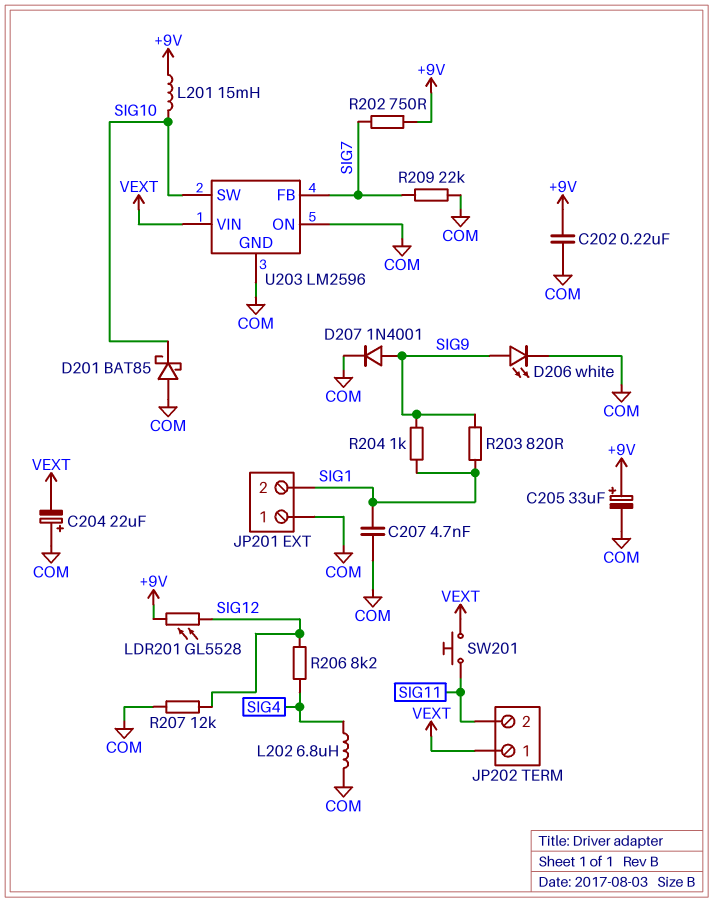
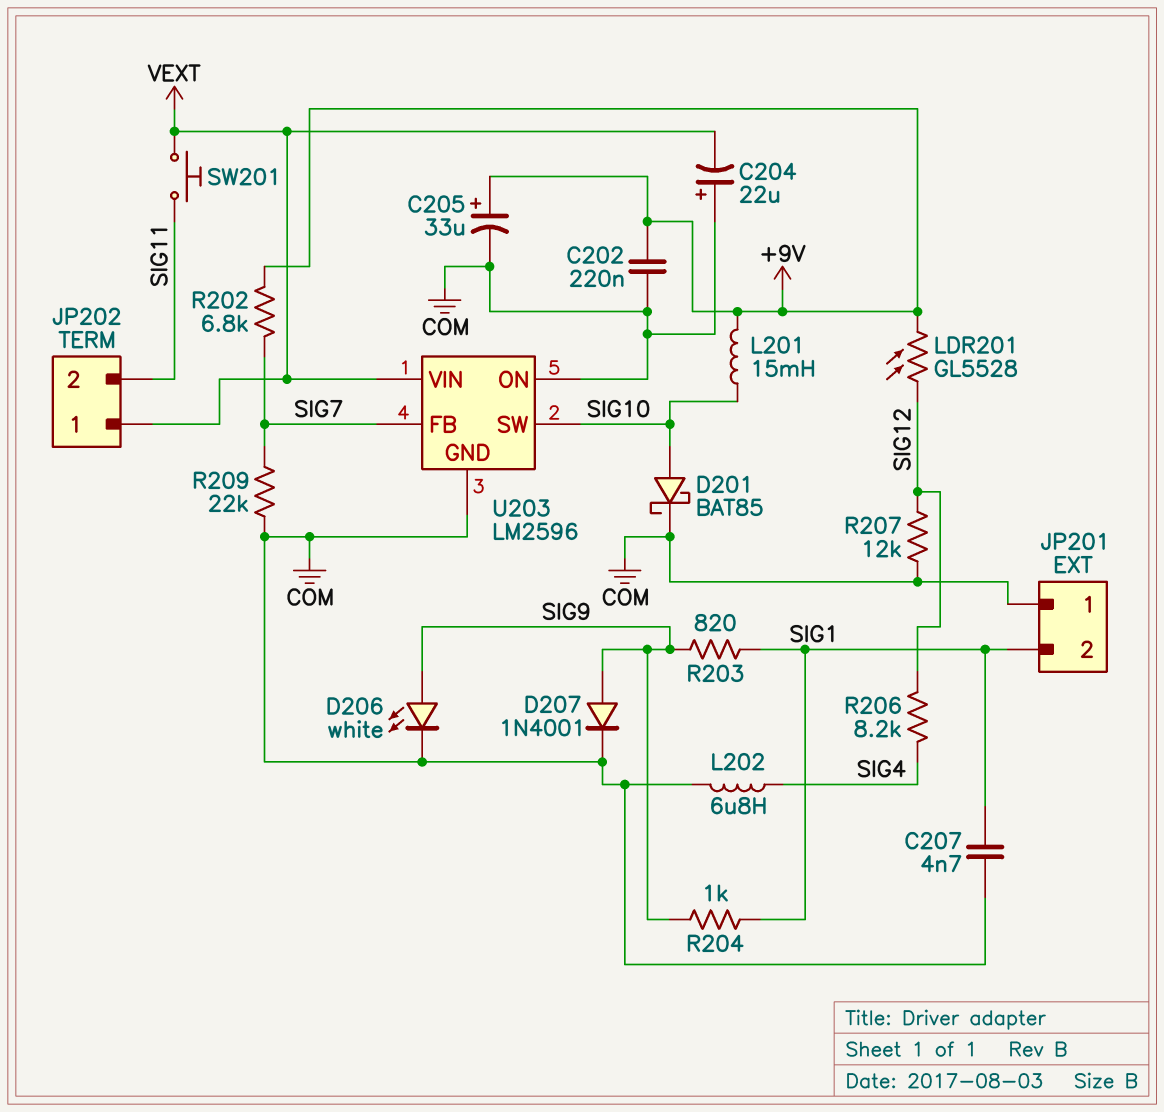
D201: schottky BAT85 (A COM, K SIG10) -> schottky BAT85 (A SIG10, K COM)
R202: 750 (+9V, SIG7) -> 6.8k (+9V, SIG7)

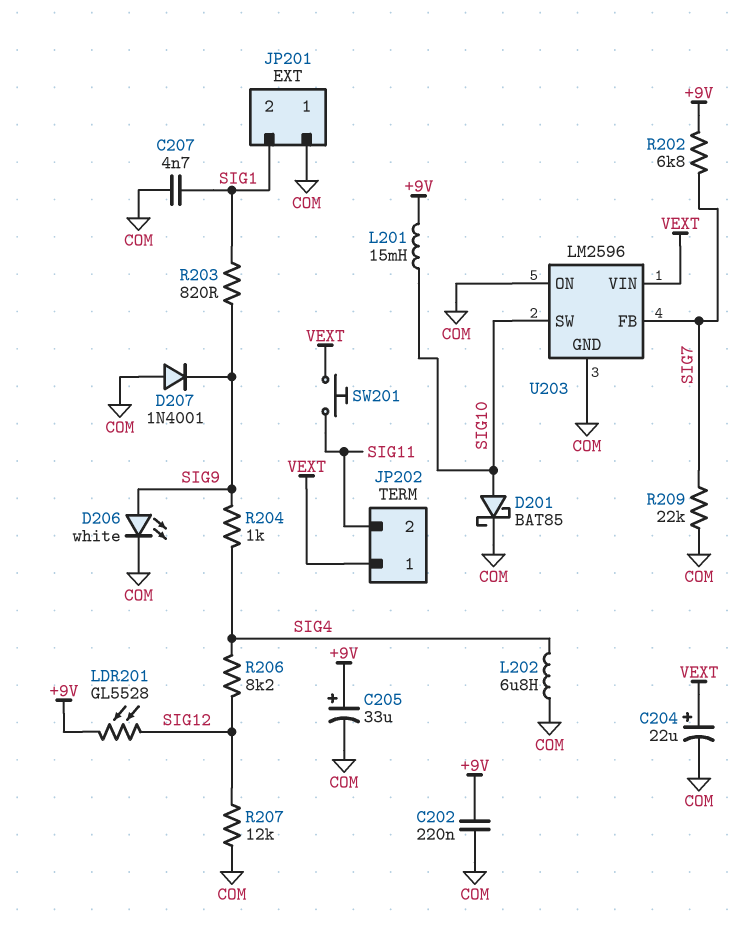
C204: 22uF (plus COM, minus VEXT) -> 22uF (plus VEXT, minus COM)
D207: diode 1N4001 (A SIG9, K COM) -> diode 1N4001 (A COM, K SIG9)
R204: 1k (SIG1, SIG9) -> 1k (SIG4, SIG9)

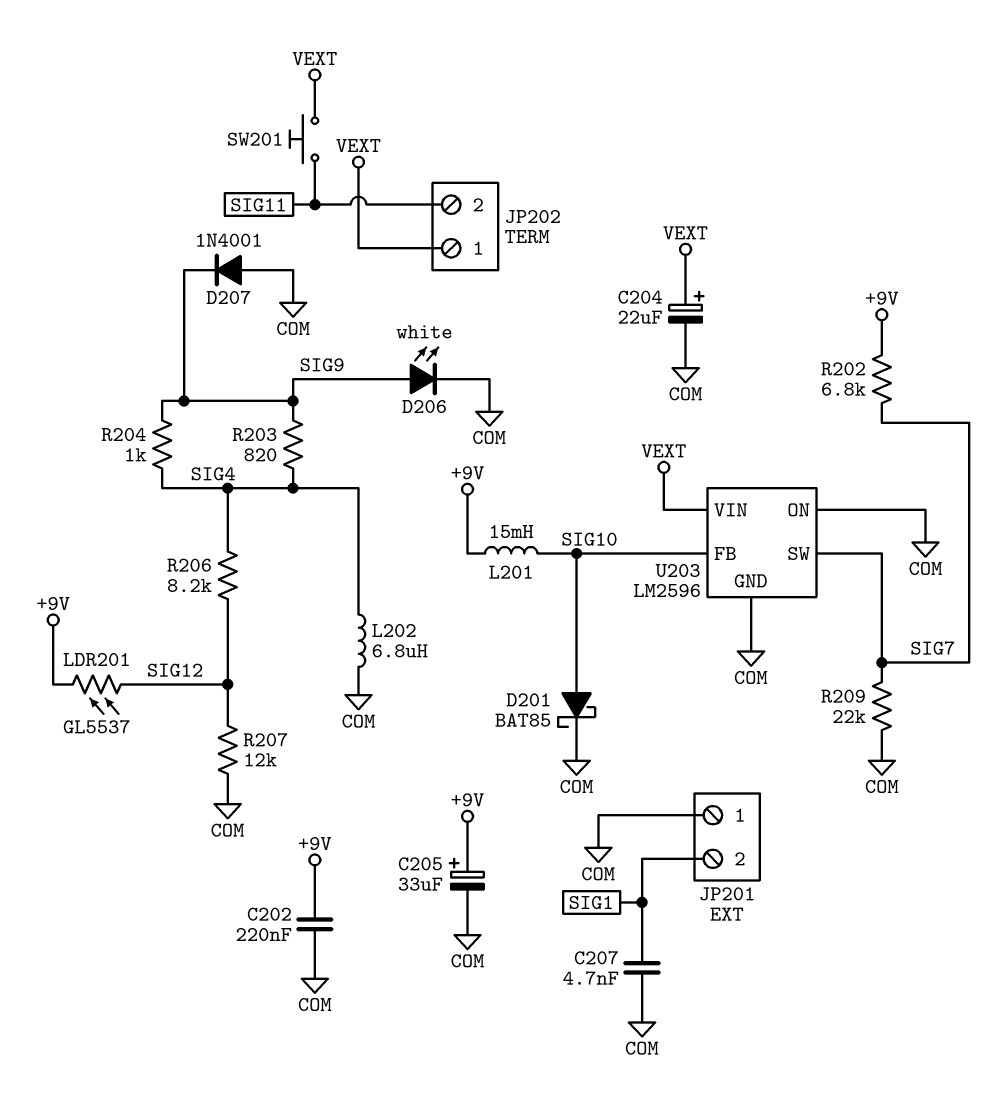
LDR201: GL5528 (+9V, SIG12) -> GL5537 (+9V, SIG12)
R203: 820 (SIG1, SIG9) -> 820 (SIG4, SIG9)
U203 pin FB: SIG7 -> SIG10
U203 pin SW: SIG10 -> SIG7

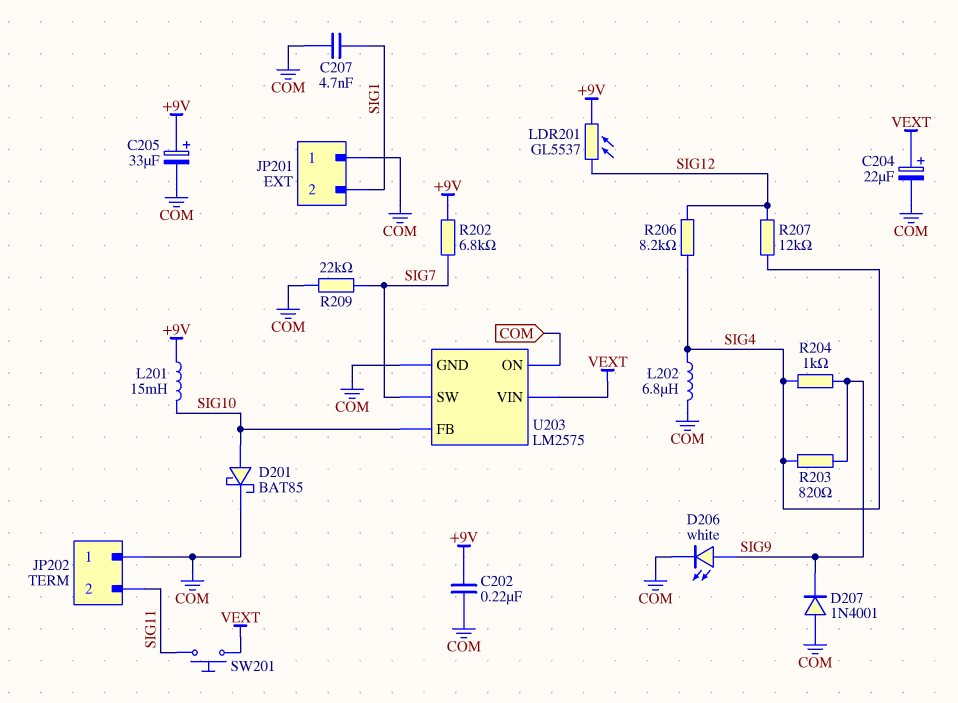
JP202 pin 1: VEXT -> COM
R207: 12k (COM, SIG12) -> 12k (SIG4, SIG12)
U203: LM2596 -> LM2575

